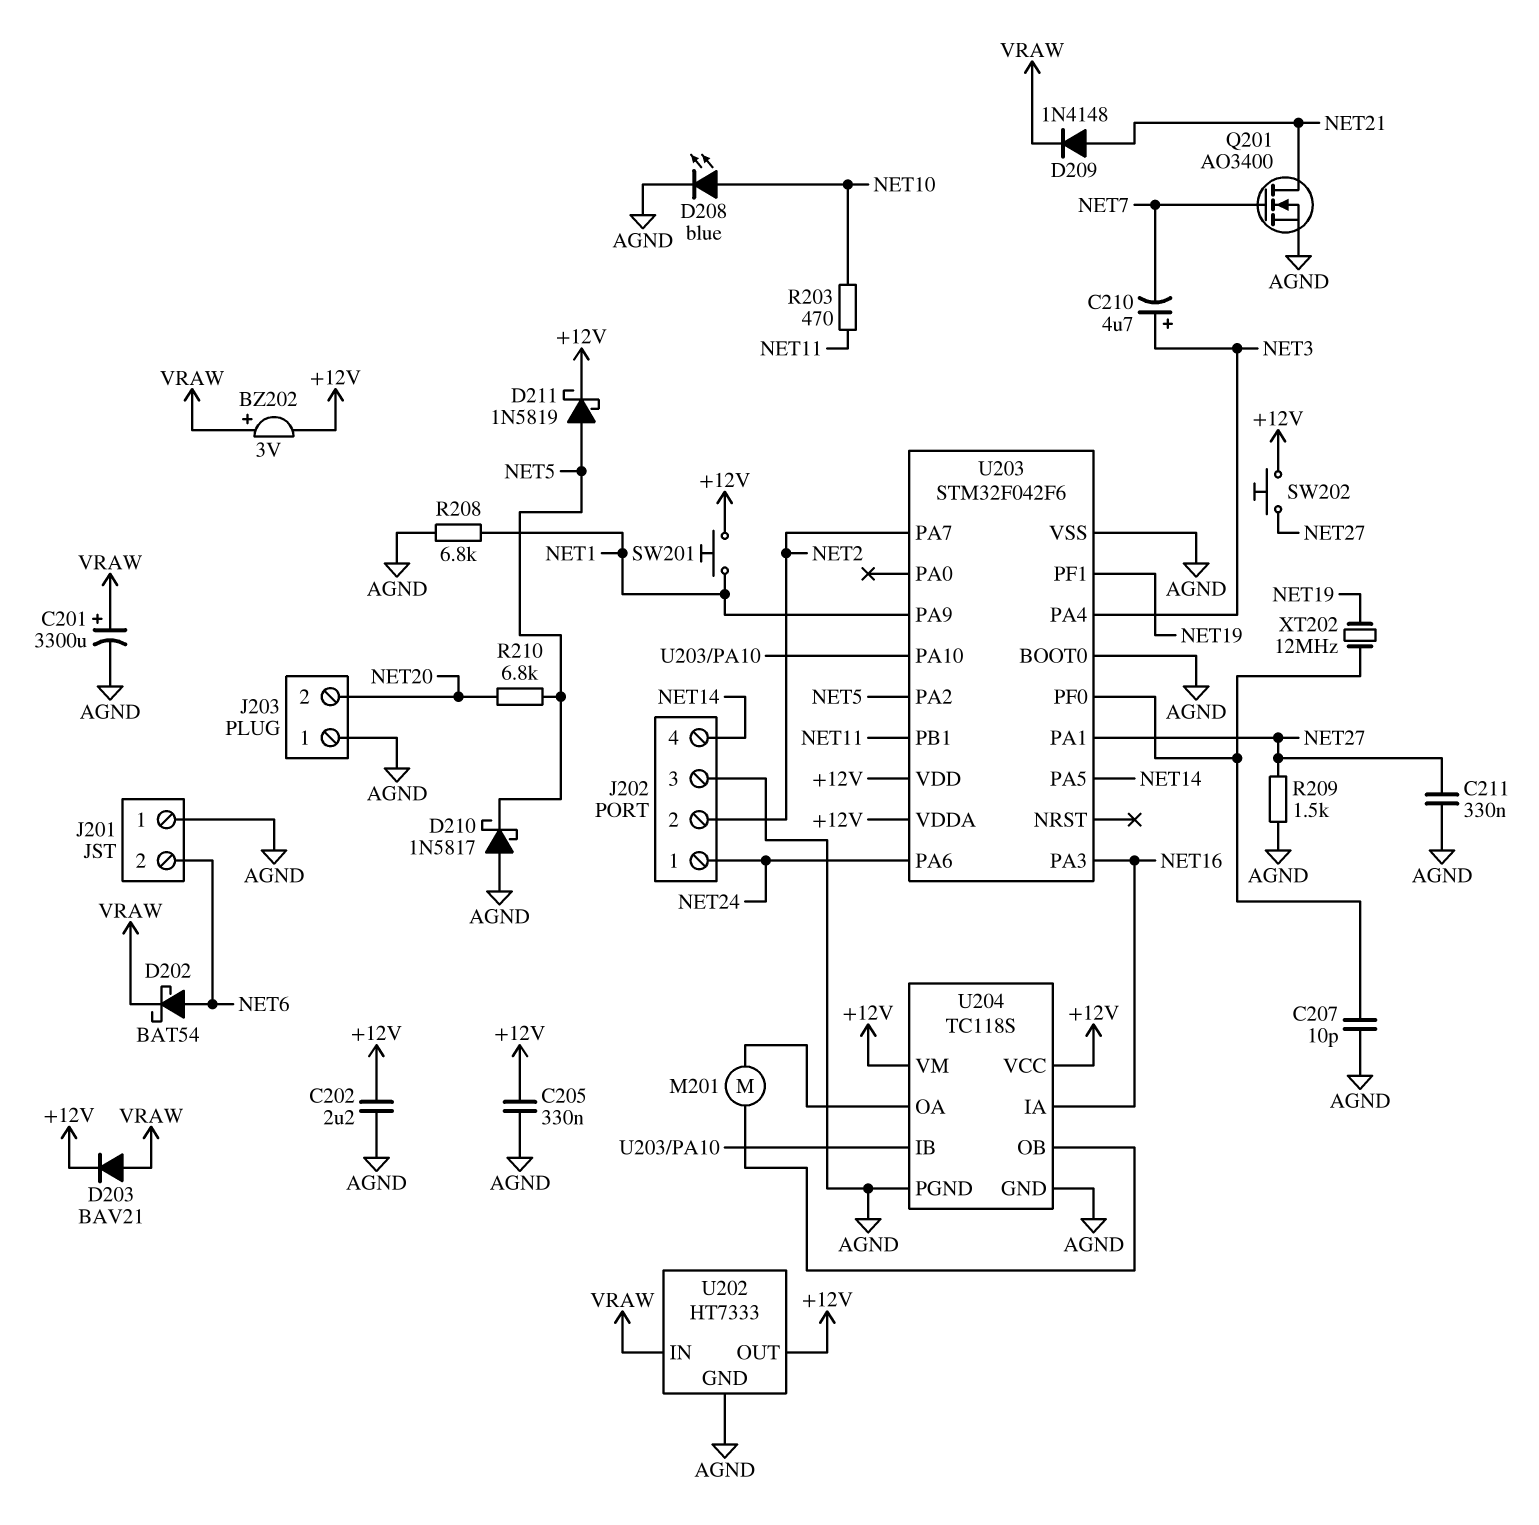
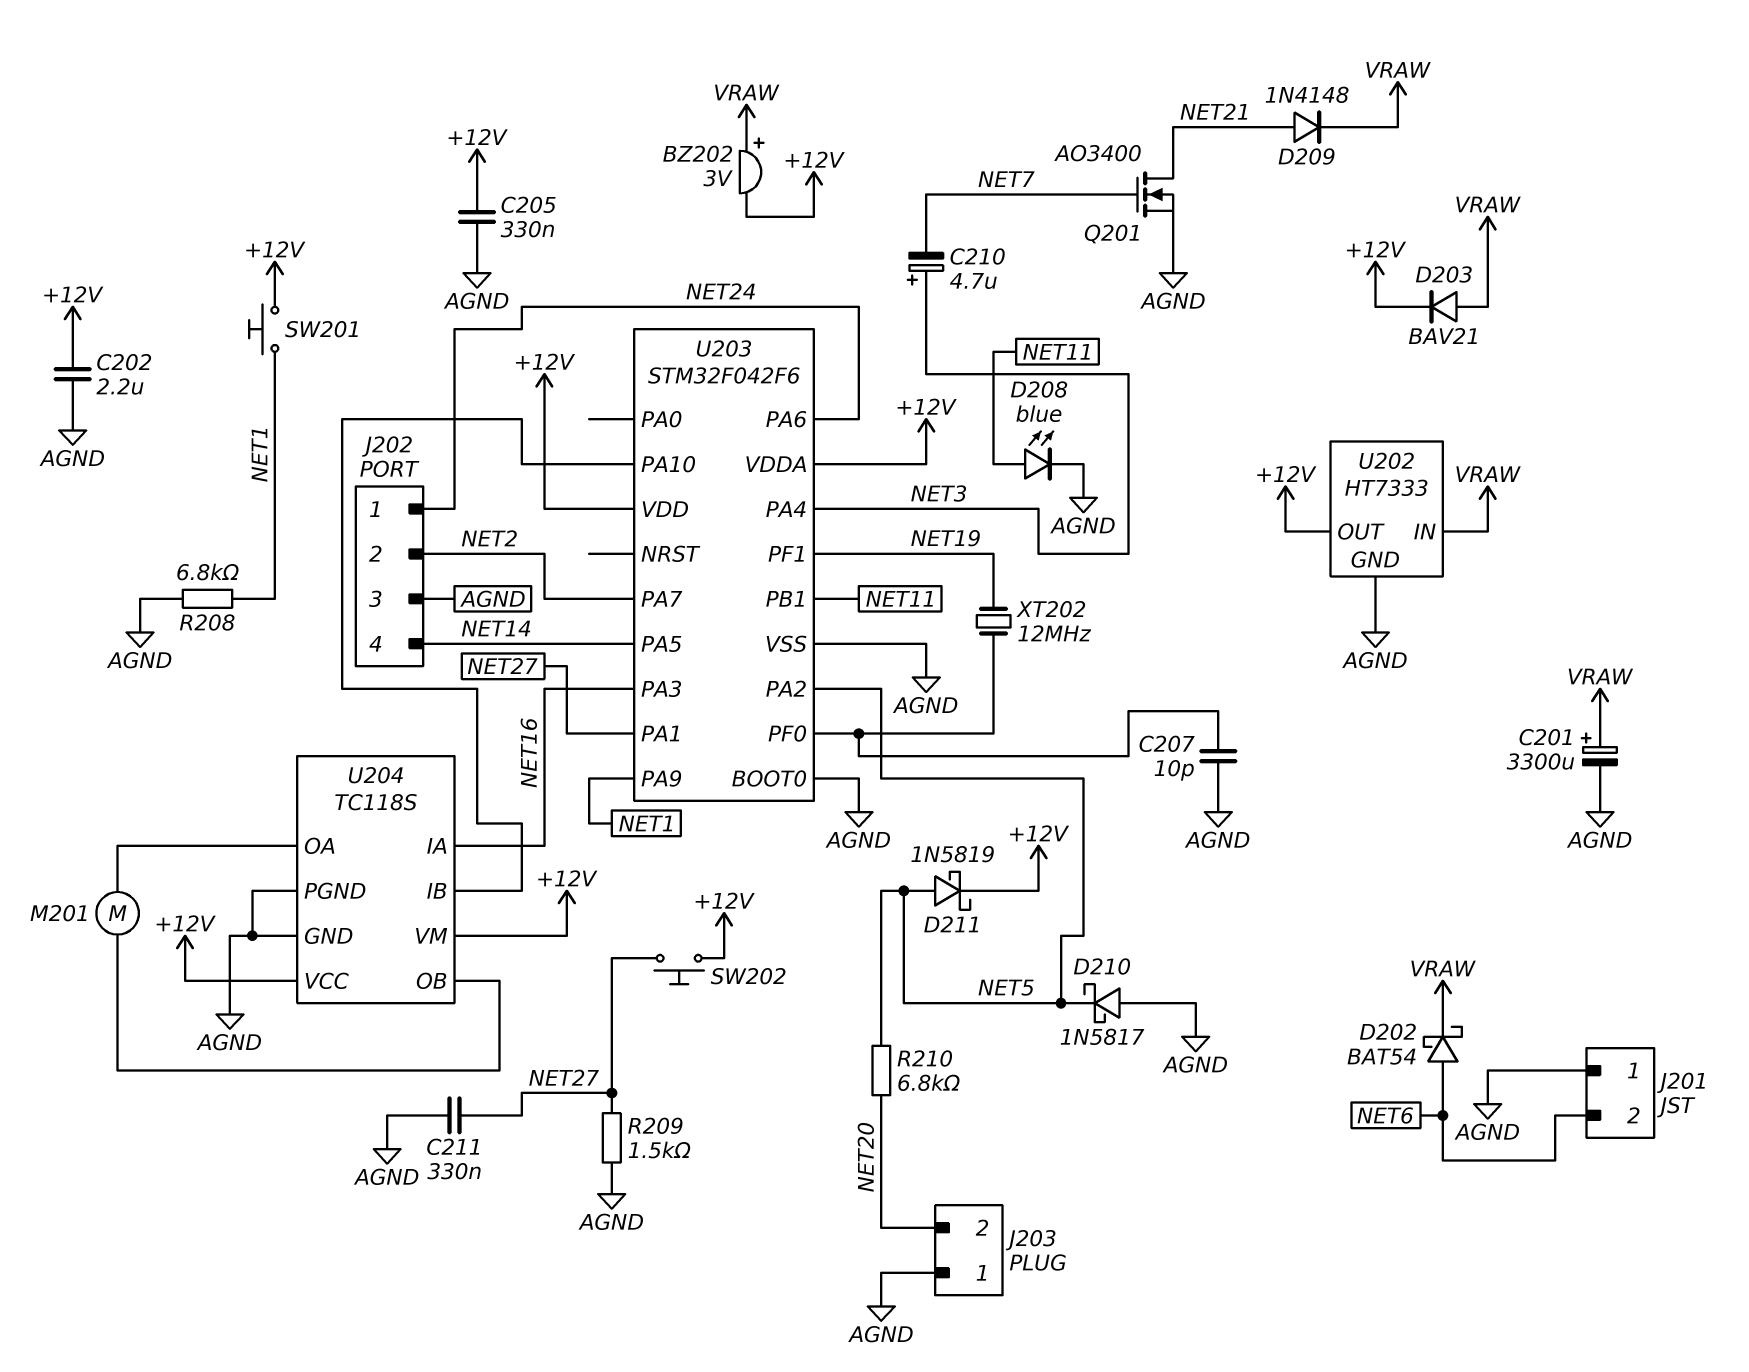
D208: LED blue (A NET10, K AGND) -> LED blue (A NET11, K AGND)
R203: 470 (NET10, NET11) -> none

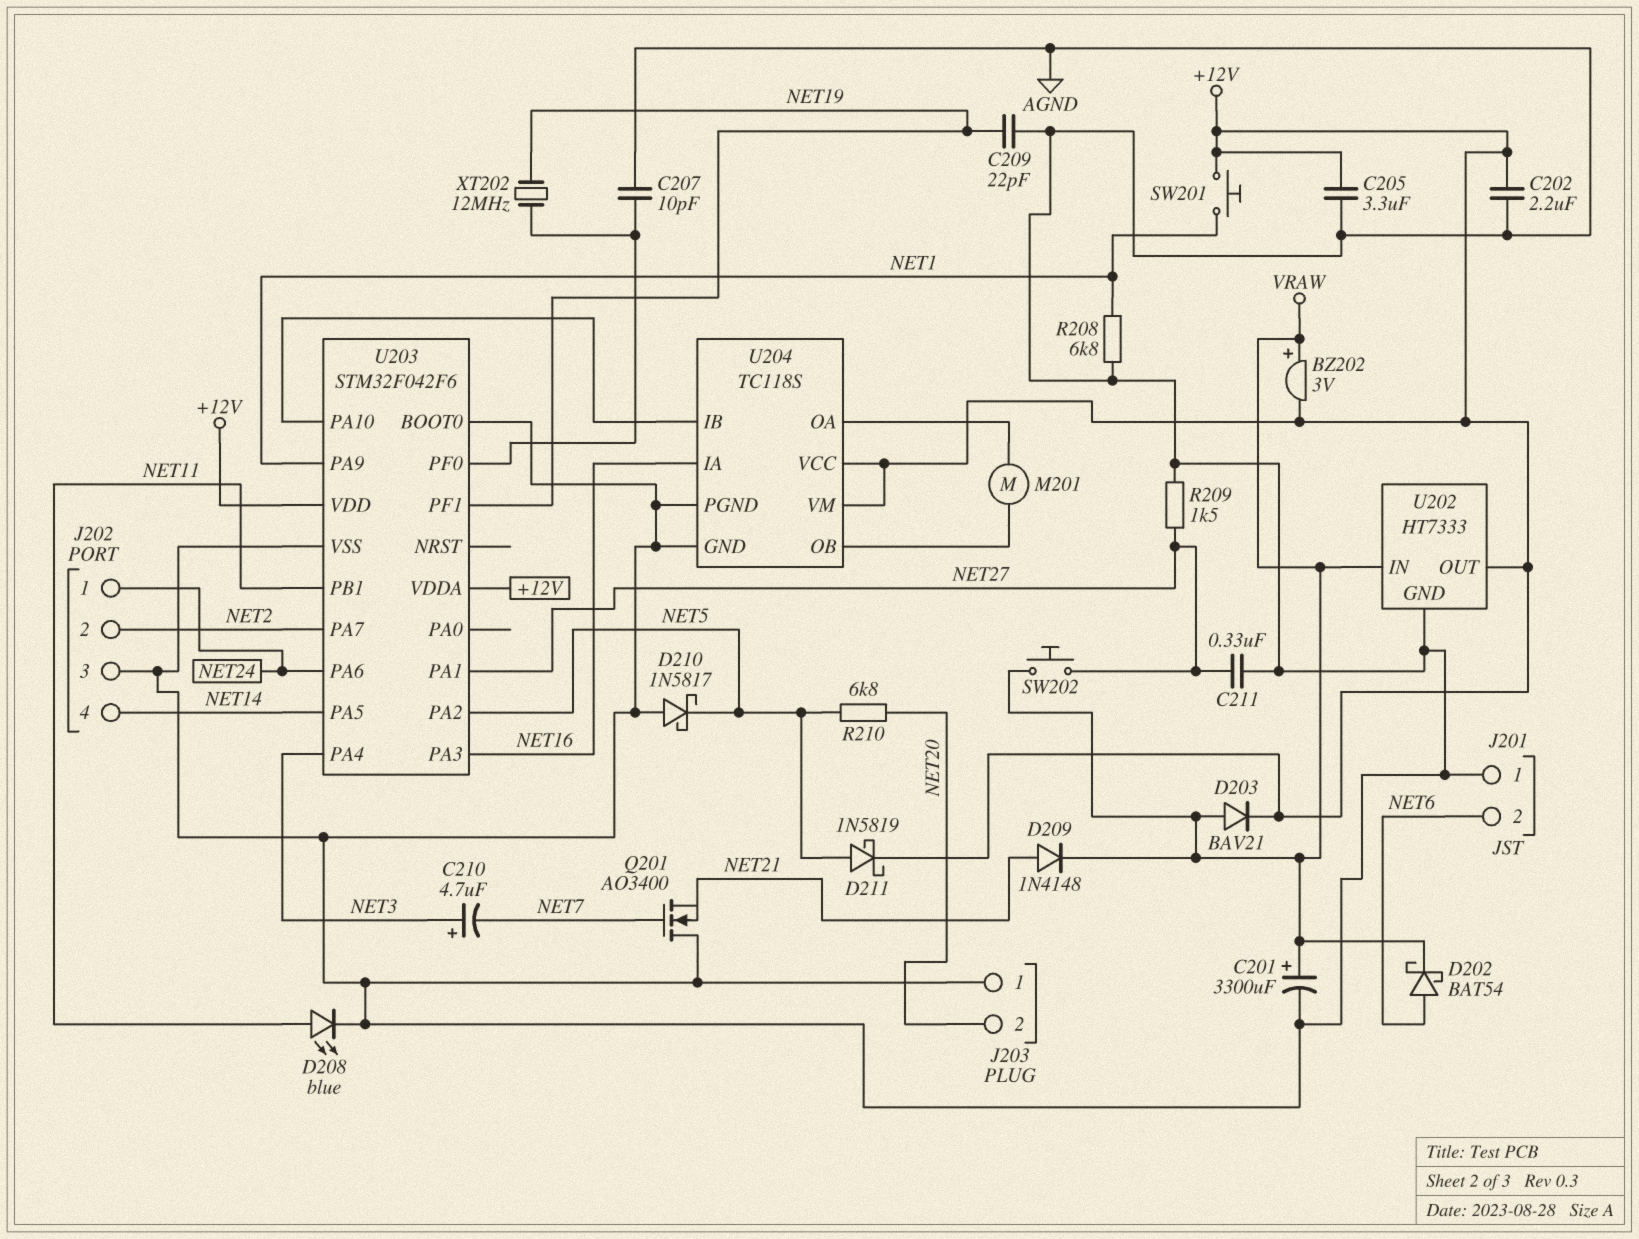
C205: 330nF (+12V, AGND) -> 3.3uF (+12V, AGND)
C209: none -> 22pF (AGND, NET19)
Q201: NMOS AO3400 (G NET7, D NET21, S AGND) -> NMOS AO3400 (G NET7, D AGND, S NET21)
SW202: button (+12V, NET27) -> button (NET27, VRAW)

